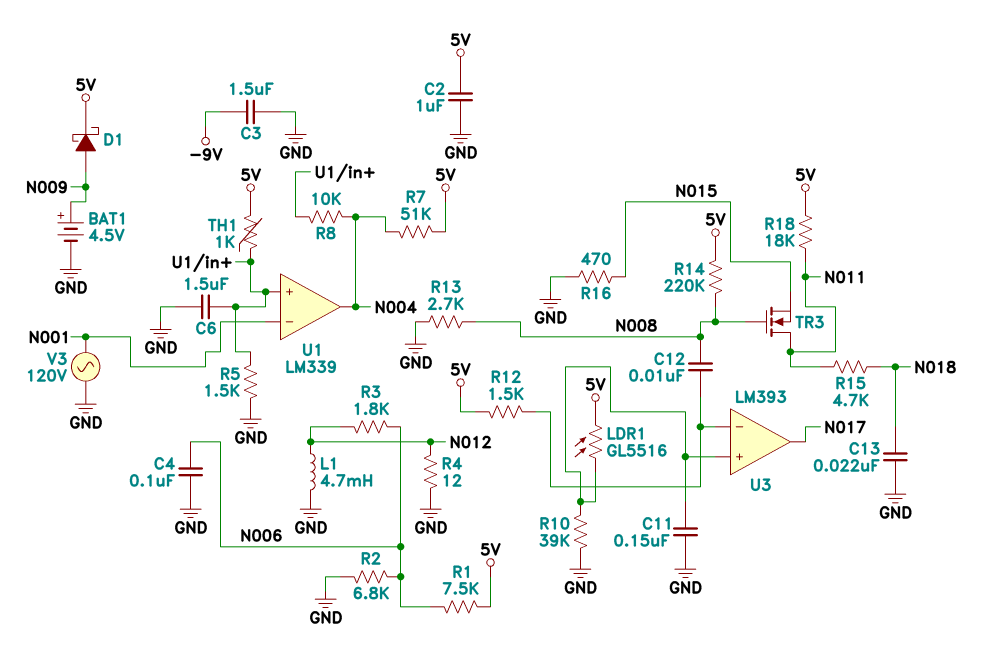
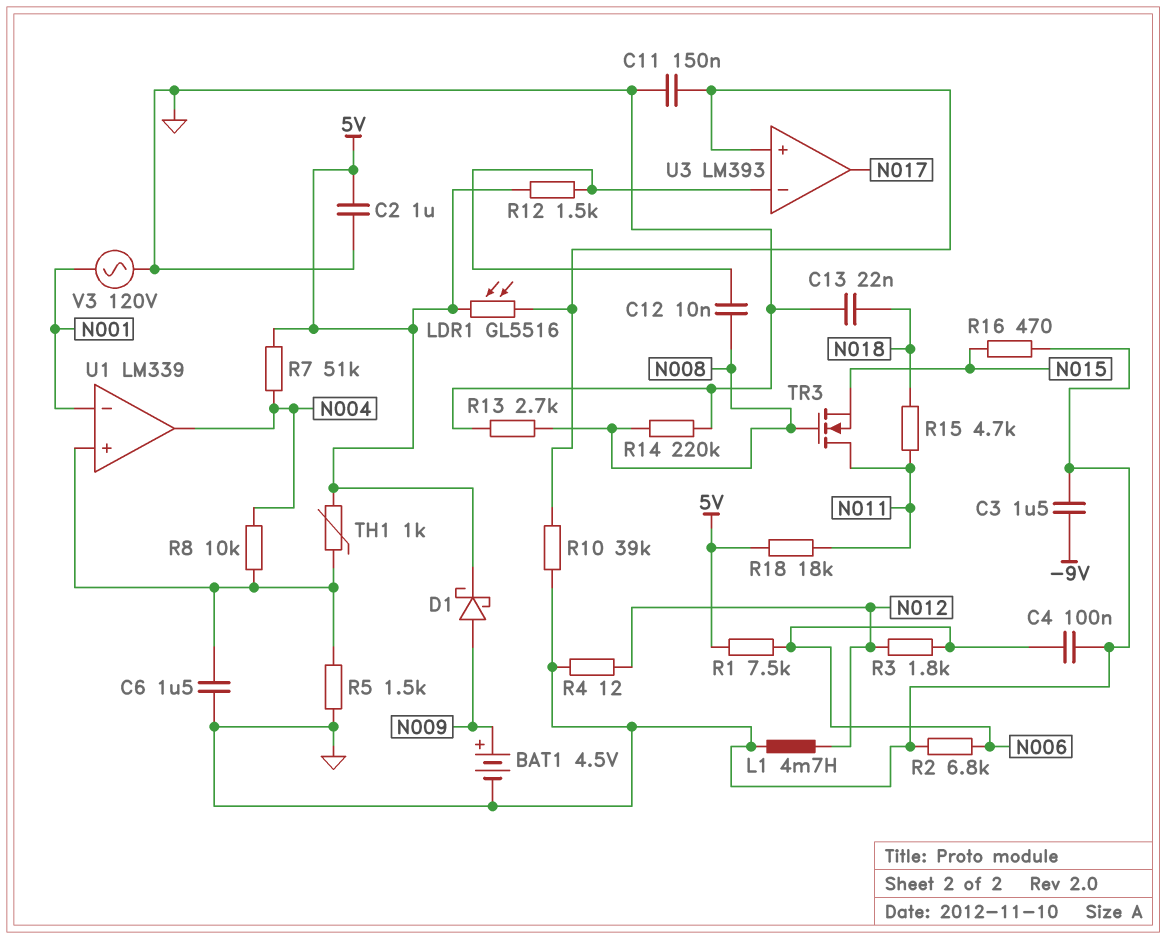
R14: 220k (5V, N008) -> 220k (GND, N008)

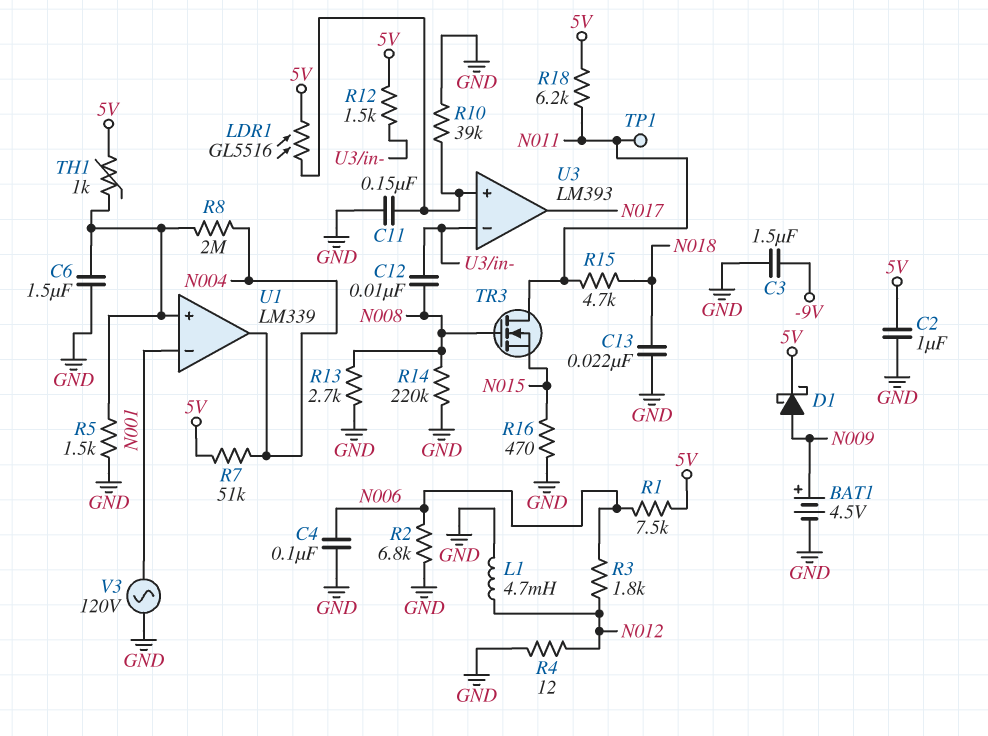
R8: 10k (N004, U1/in+) -> 2M (N004, U1/in+)
R18: 18k (5V, N011) -> 6.2k (5V, N011)
TP1: none -> test point (N011)

